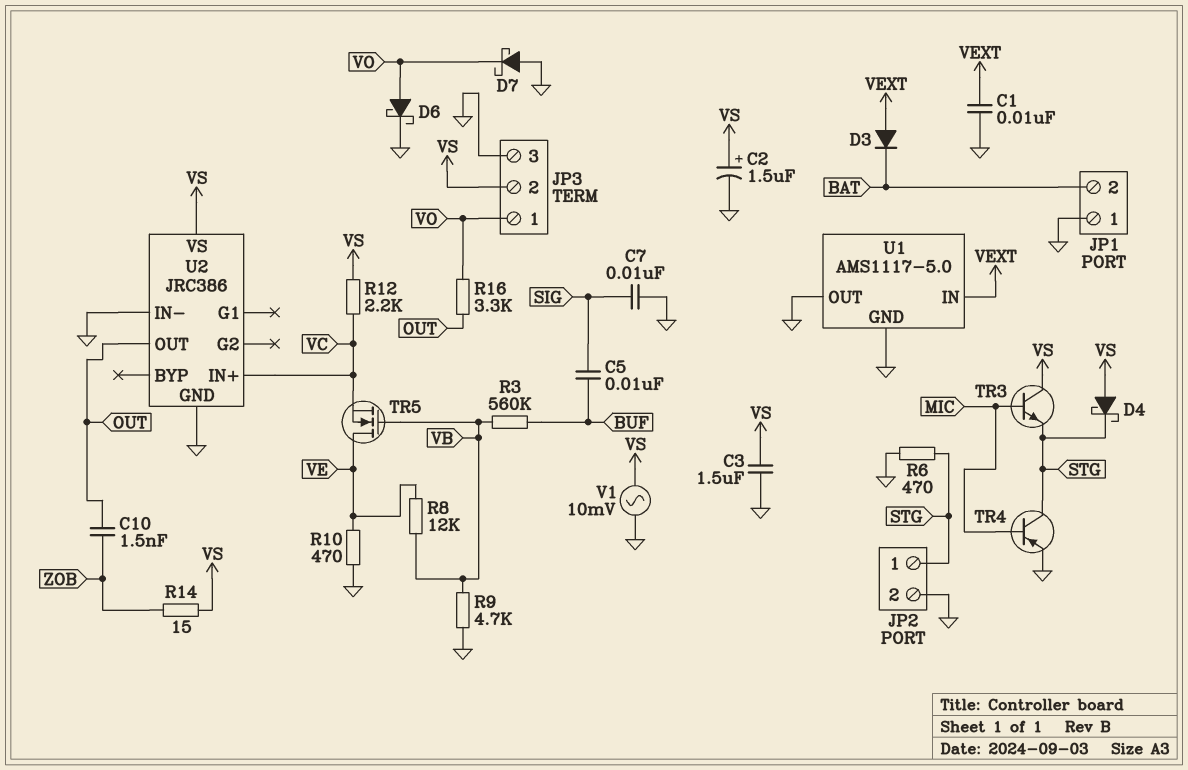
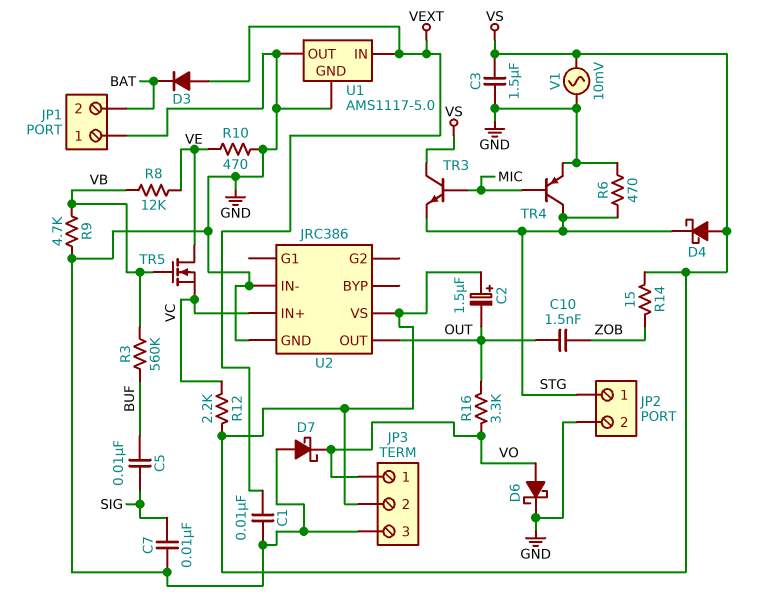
C2: 1.5uF (plus VS, minus GND) -> 1.5uF (plus VS, minus OUT)

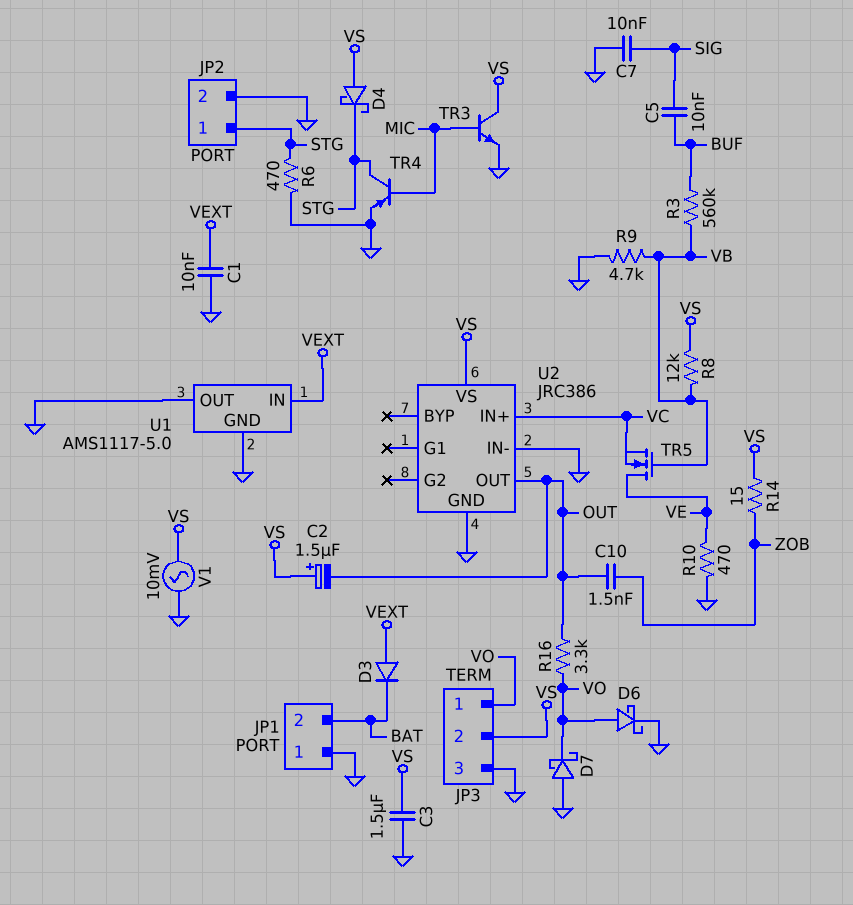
R8: 12k (VB, VE) -> 12k (VB, VS)
R12: 2.2k (VC, VS) -> none
TR3: NPN (B MIC, C VS, E STG) -> NPN (B MIC, C VS, E GND)

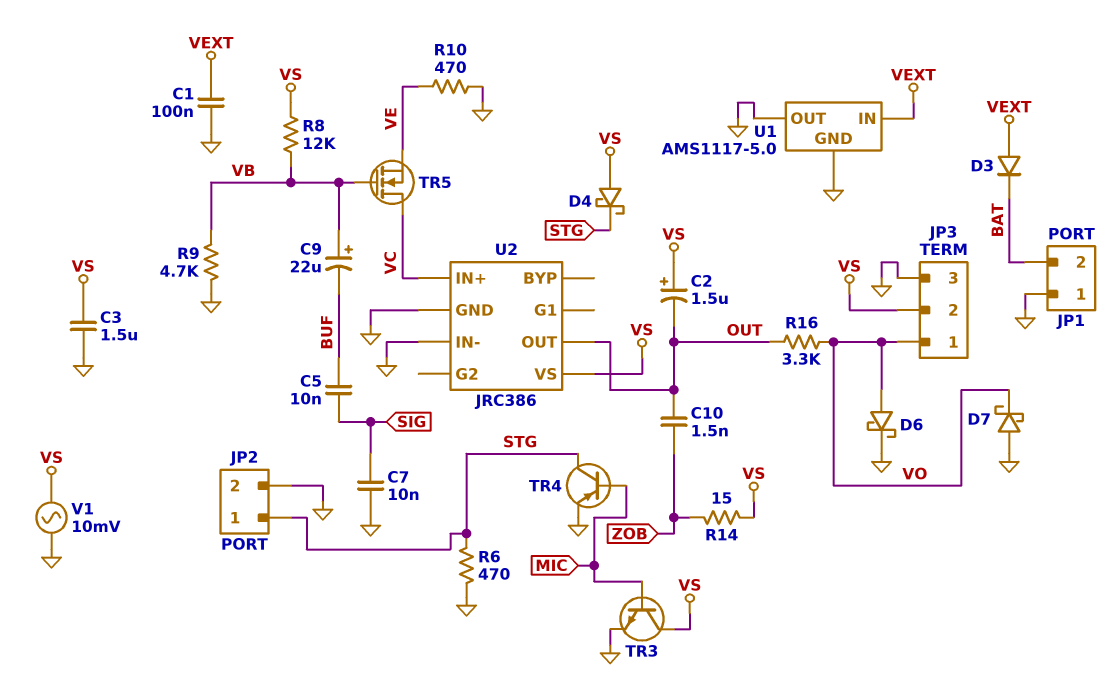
C1: 10nF (GND, VEXT) -> 100nF (GND, VEXT)
C9: none -> 22uF (plus VB, minus BUF)
R3: 560k (BUF, VB) -> none
TR5: NMOS (G VB, D VE, S VC) -> NMOS (G VB, D VC, S VE)

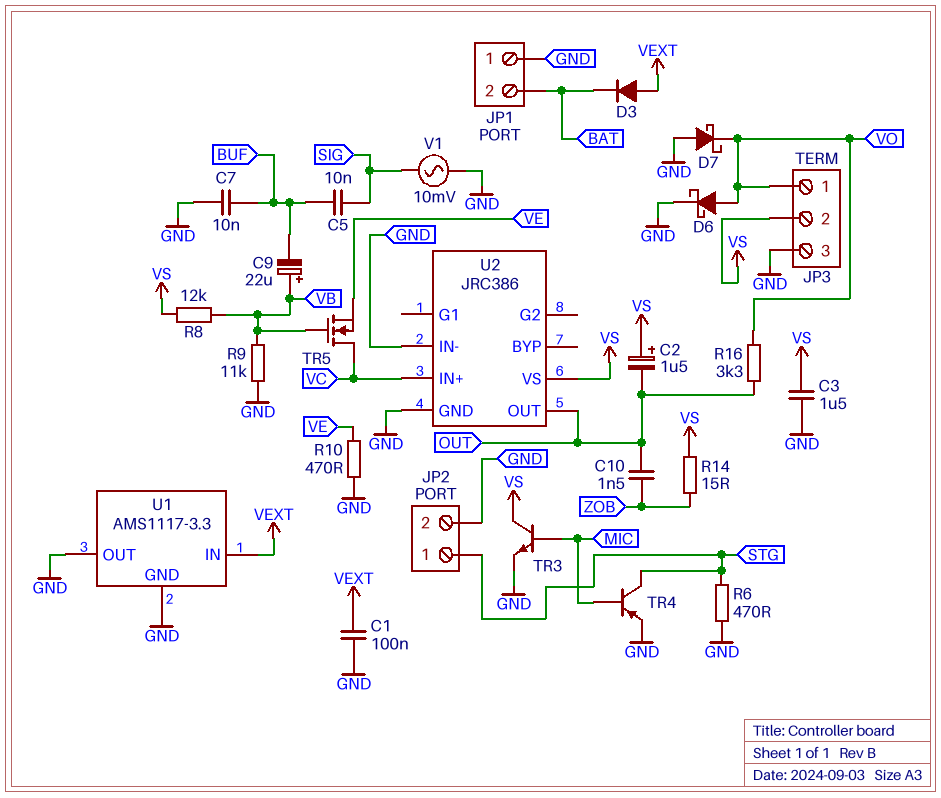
C7: 10nF (GND, SIG) -> 10nF (BUF, GND)
D4: schottky (A VS, K STG) -> none
R9: 4.7k (GND, VB) -> 11k (GND, VB)
U1: AMS1117-5.0 -> AMS1117-3.3
V1: AC 10mV (GND, VS) -> AC 10mV (GND, SIG)

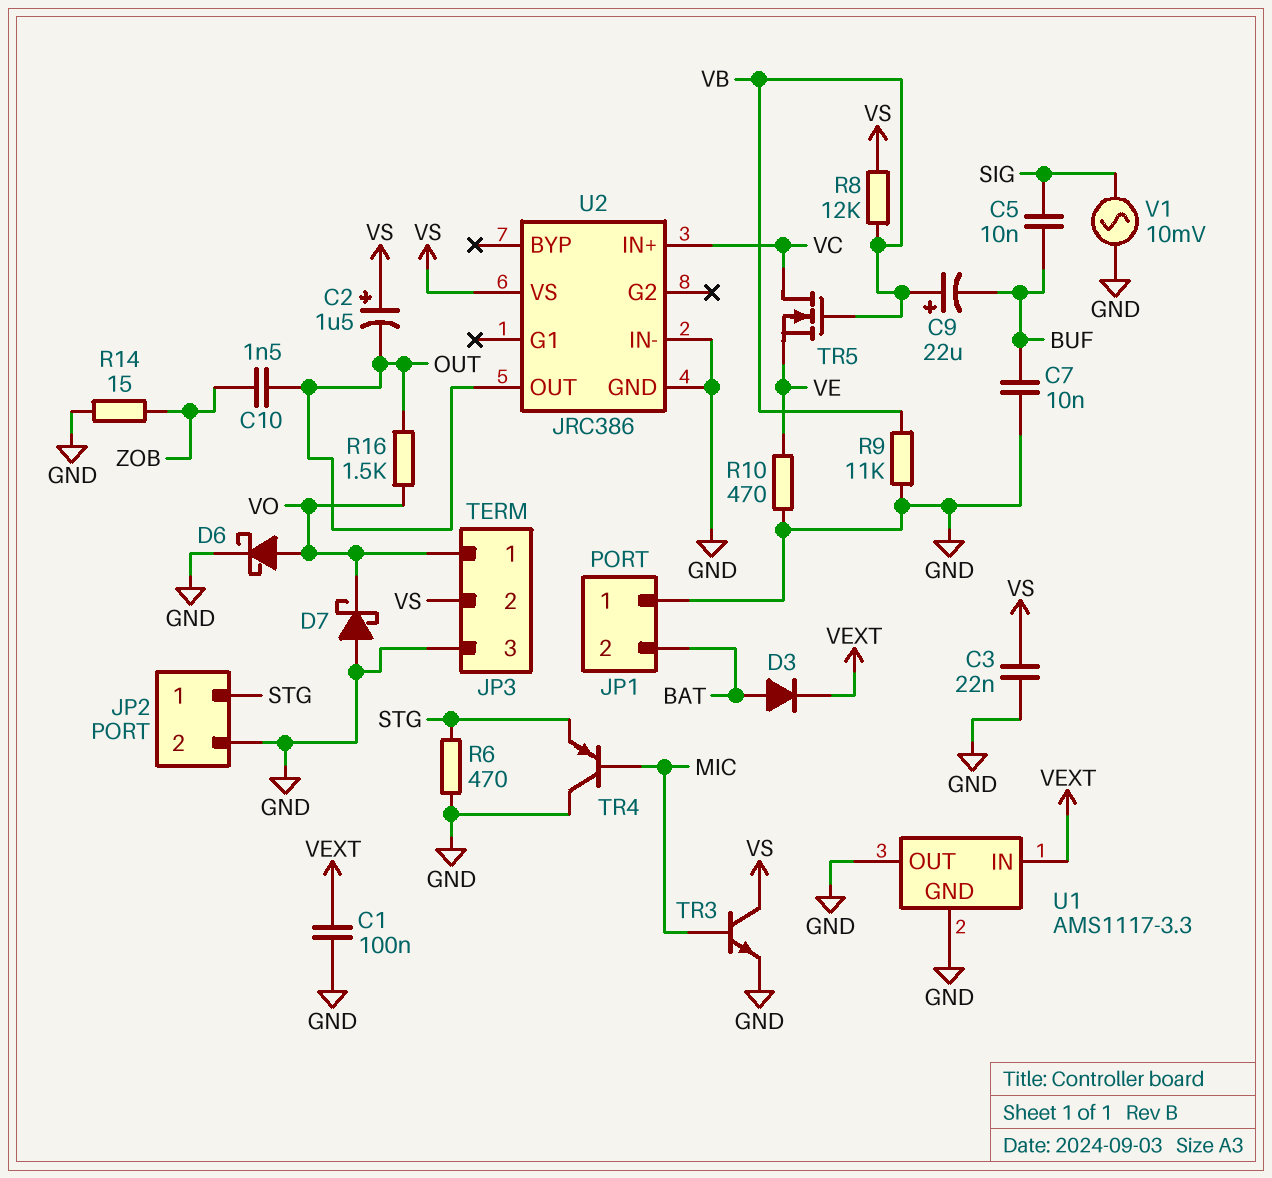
C3: 1.5uF (GND, VS) -> 22nF (GND, VS)
D3: diode (A VEXT, K BAT) -> diode (A BAT, K VEXT)
R14: 15 (VS, ZOB) -> 15 (GND, ZOB)
R16: 3.3k (OUT, VO) -> 1.5k (OUT, VO)
TR4: PNP (B MIC, C STG, E GND) -> PNP (B MIC, C GND, E STG)

